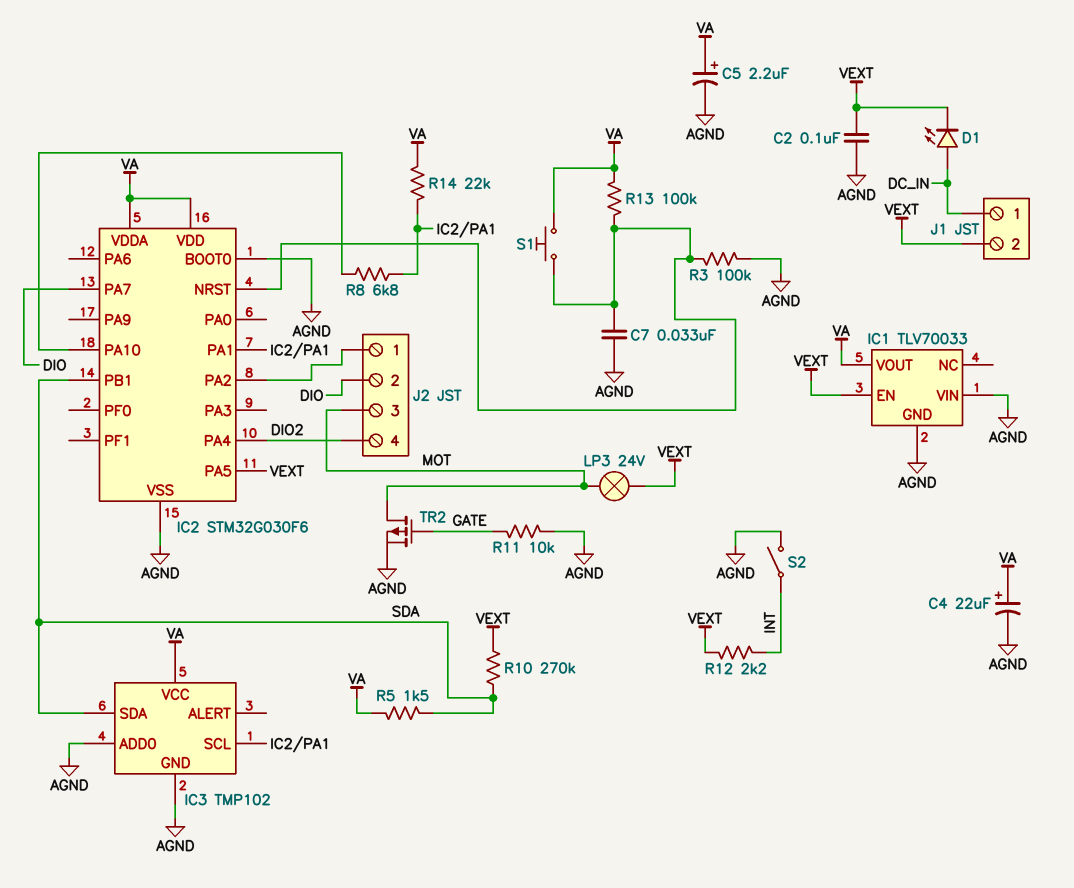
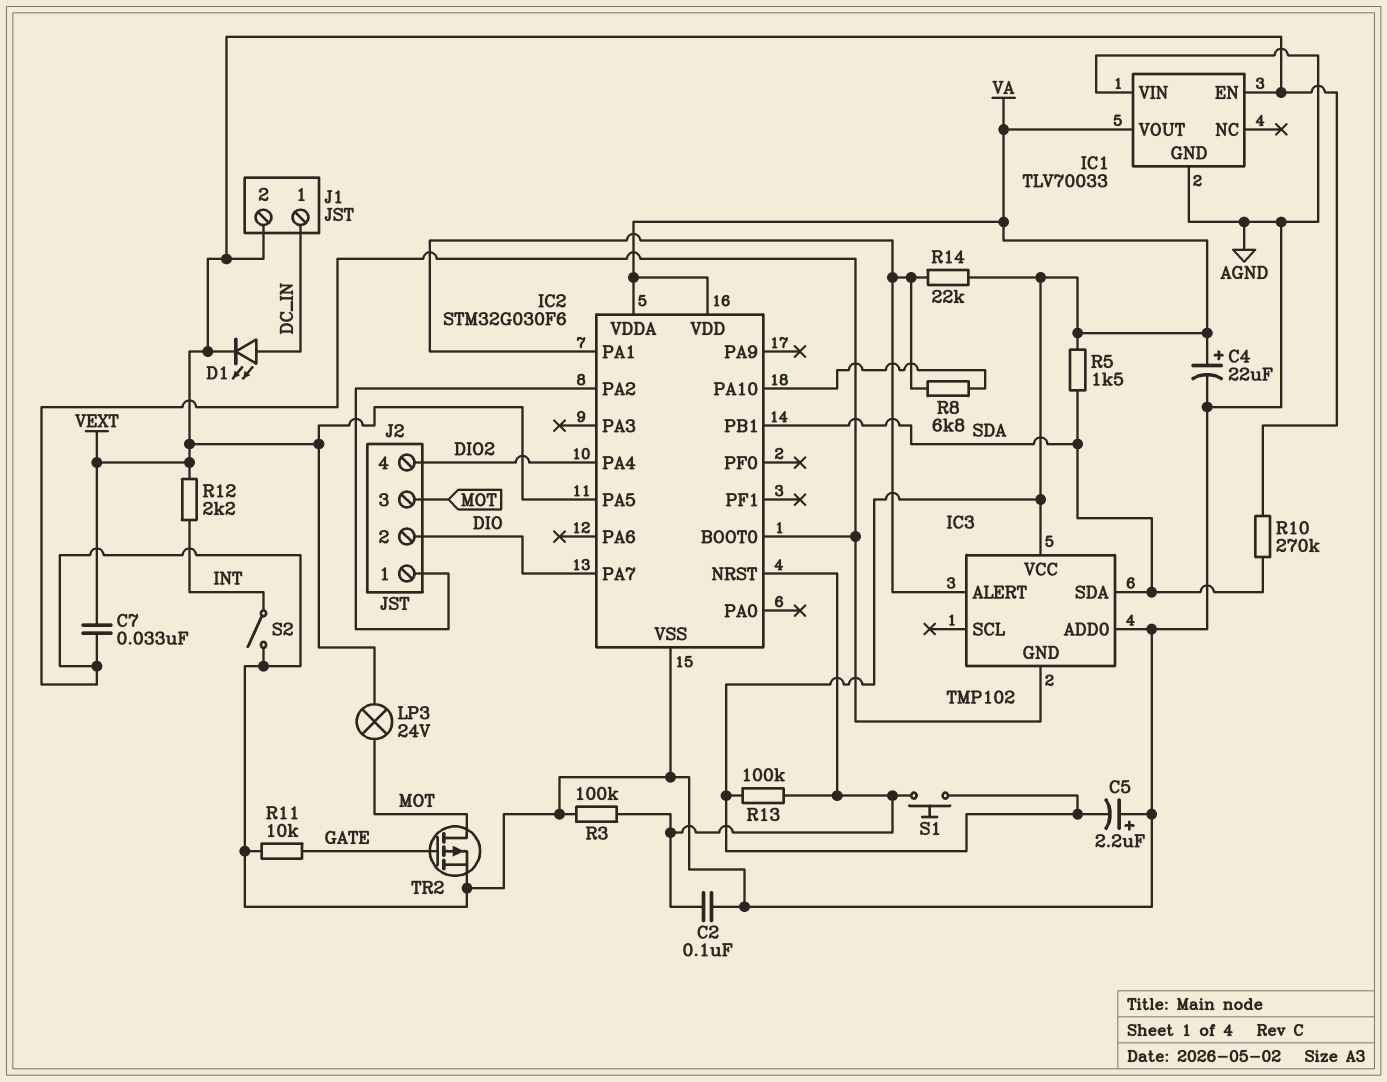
C2: 100nF (AGND, VEXT) -> 100nF (AGND, IC2/NRST)
C5: 2.2uF (plus VA, minus AGND) -> 2.2uF (plus AGND, minus VA)
C7: 33nF (AGND, IC2/NRST) -> 33nF (AGND, VEXT)
IC3 pin ALERT: none -> IC2/PA1
IC3 pin SCL: IC2/PA1 -> none

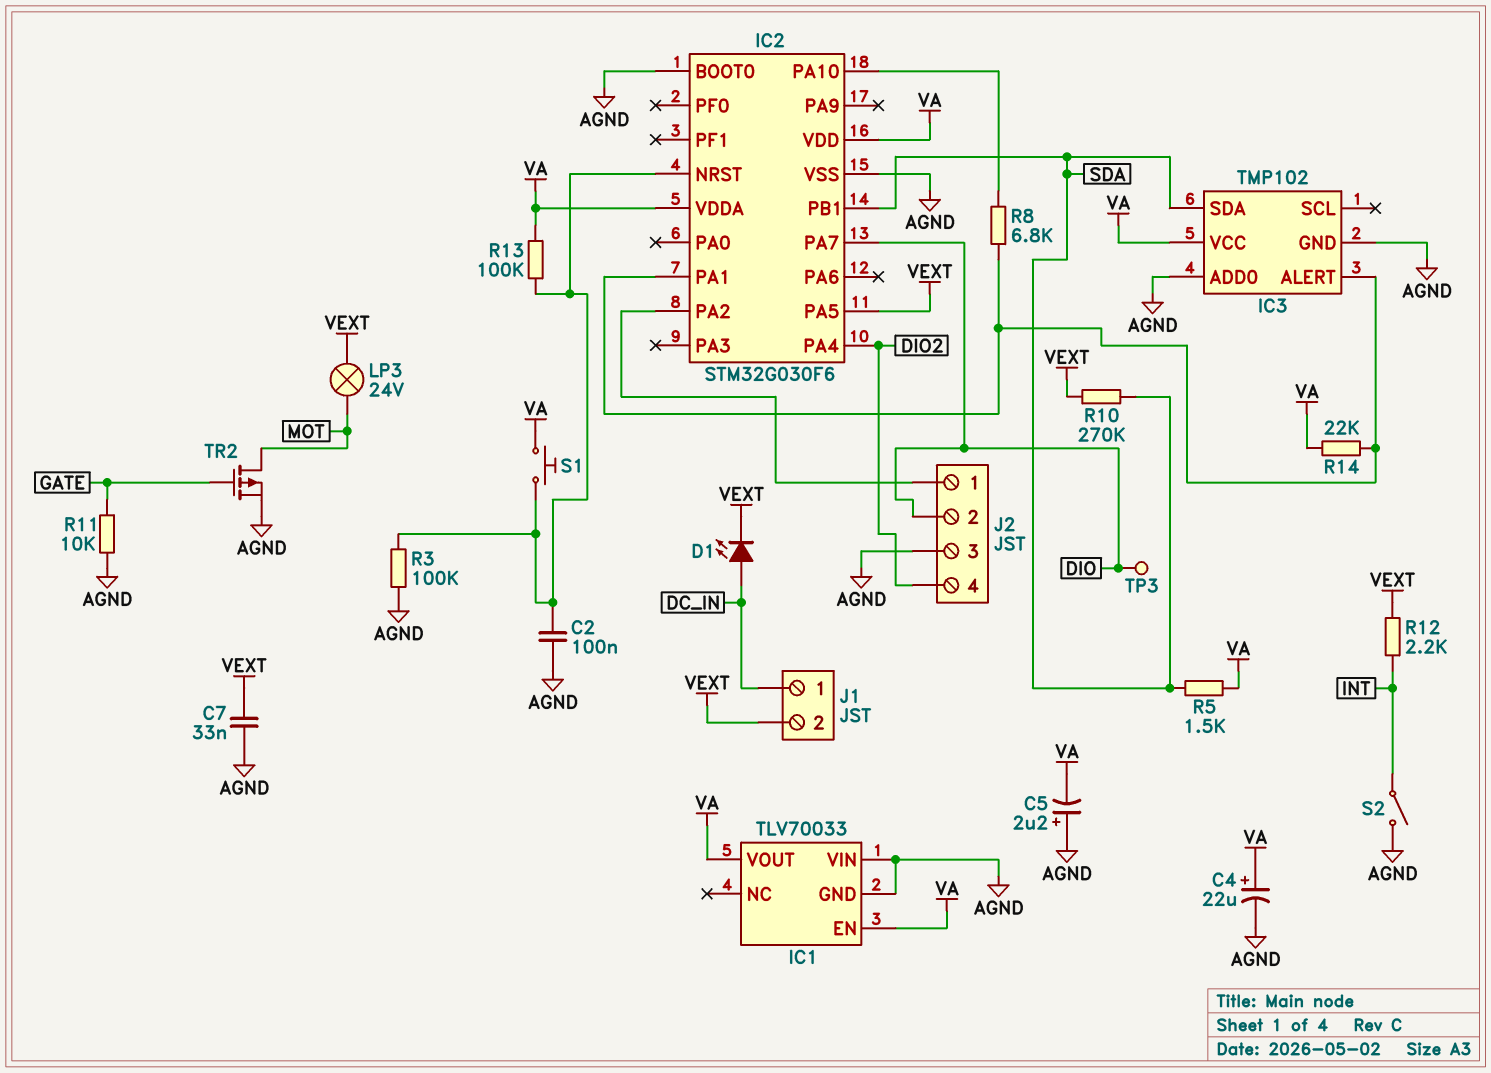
IC1 pin EN: VEXT -> VA
J2 pin 3: MOT -> AGND
TP3: none -> test point (DIO)

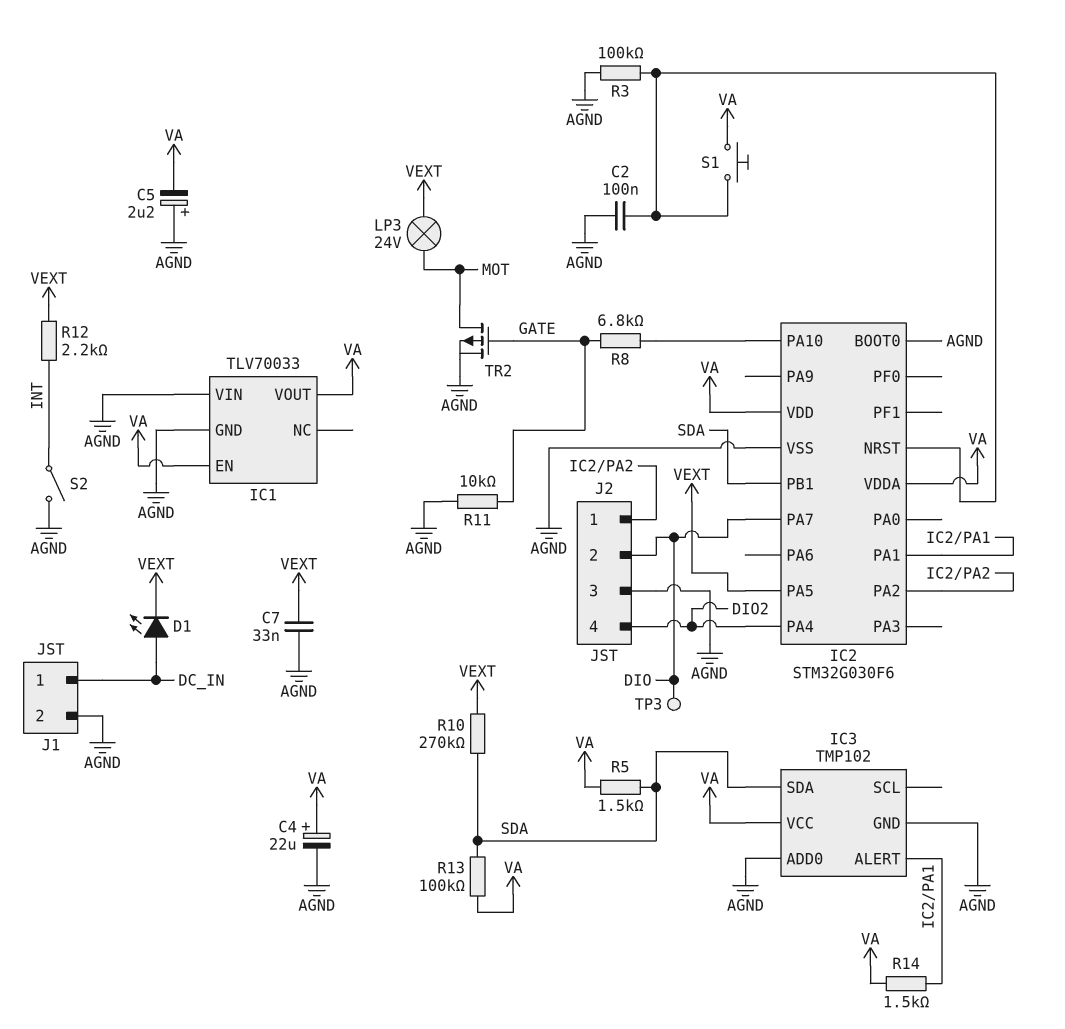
J1 pin 2: VEXT -> AGND
R8: 6.8k (IC2/PA1, IC2/PA10) -> 6.8k (GATE, IC2/PA10)
R13: 100k (IC2/NRST, VA) -> 100k (SDA, VA)
R14: 22k (IC2/PA1, VA) -> 1.5k (IC2/PA1, VA)

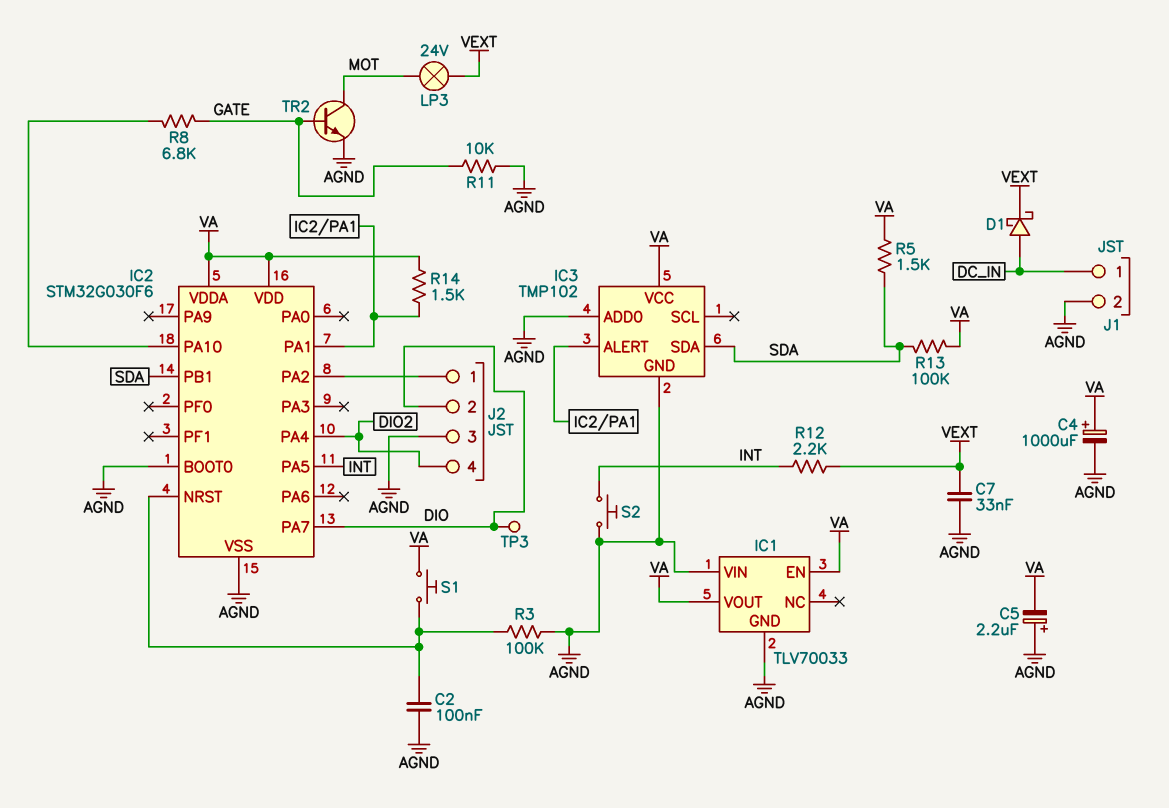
C4: 22uF (plus VA, minus AGND) -> 1000uF (plus VA, minus AGND)
D1: LED (A DC_IN, K VEXT) -> schottky (A DC_IN, K VEXT)
IC2 pin PA5: VEXT -> INT
R10: 270k (SDA, VEXT) -> none
S2: switch (AGND, INT) -> button (AGND, INT)
TR2: PMOS (G GATE, D MOT, S AGND) -> NPN (B GATE, C MOT, E AGND)

